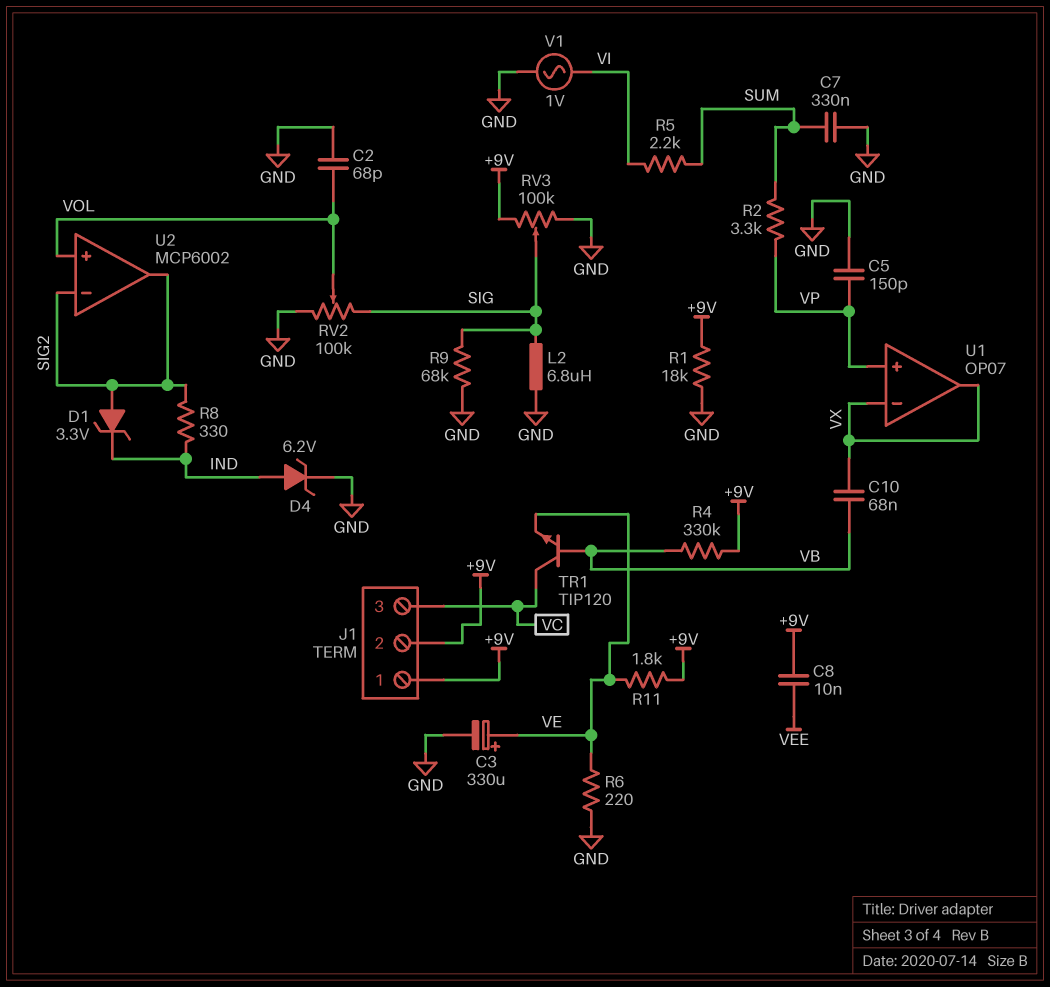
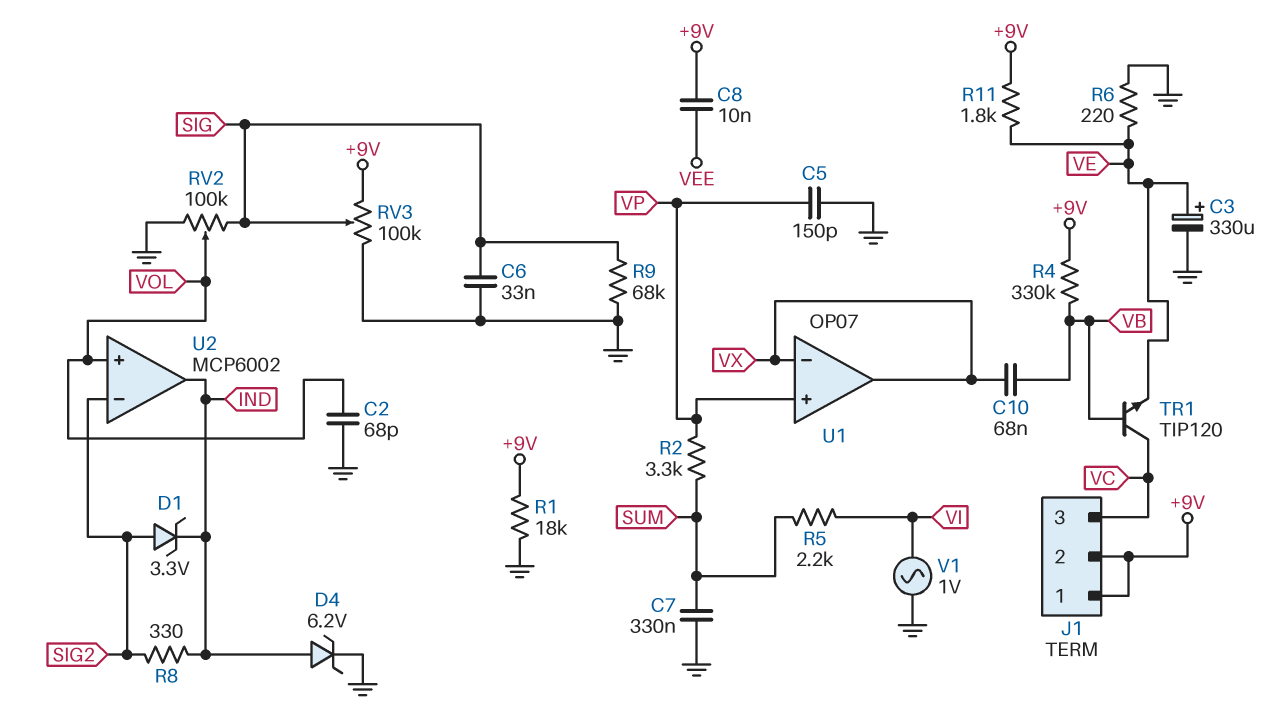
C6: none -> 33nF (GND, SIG)
L2: 6.8uH (GND, SIG) -> none
U2 pin out: SIG2 -> IND

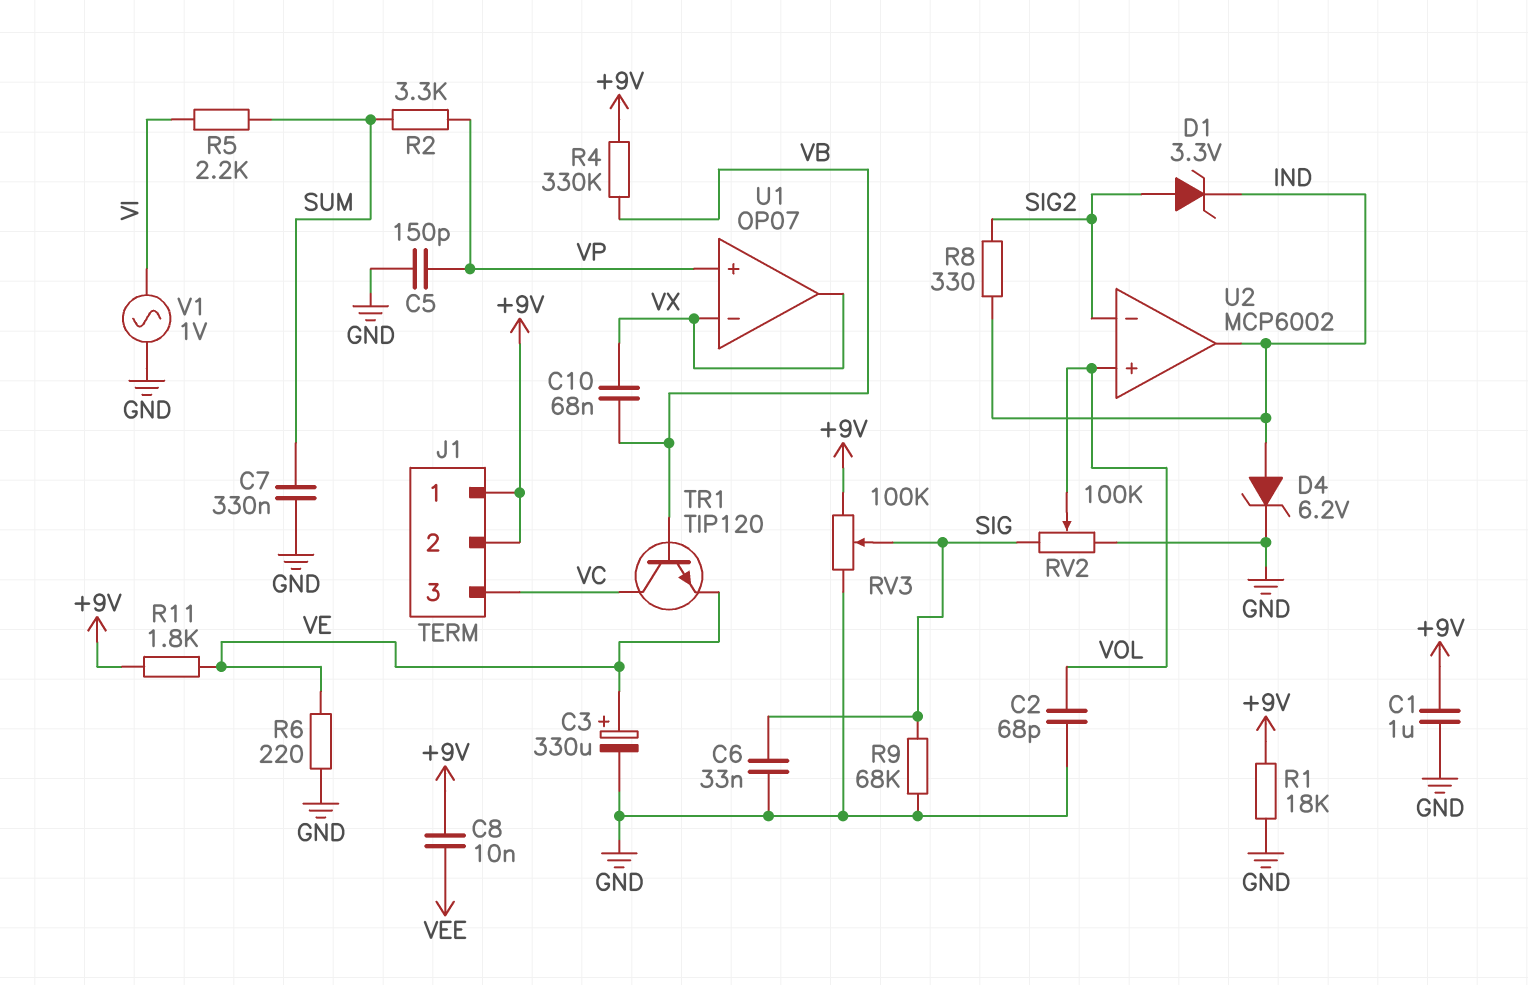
C1: none -> 1uF (+9V, GND)

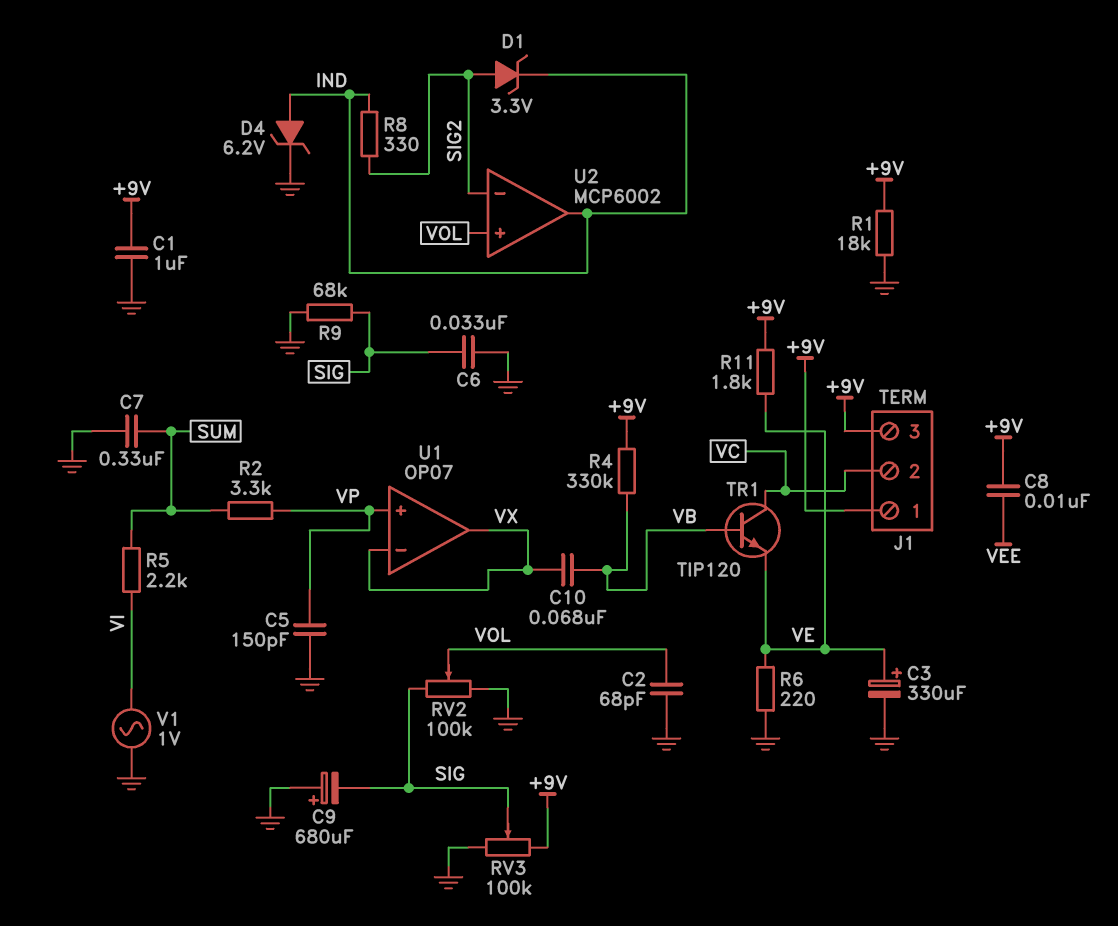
C9: none -> 680uF (plus GND, minus SIG)
J1 pin 2: +9V -> VC
J1 pin 3: VC -> +9V

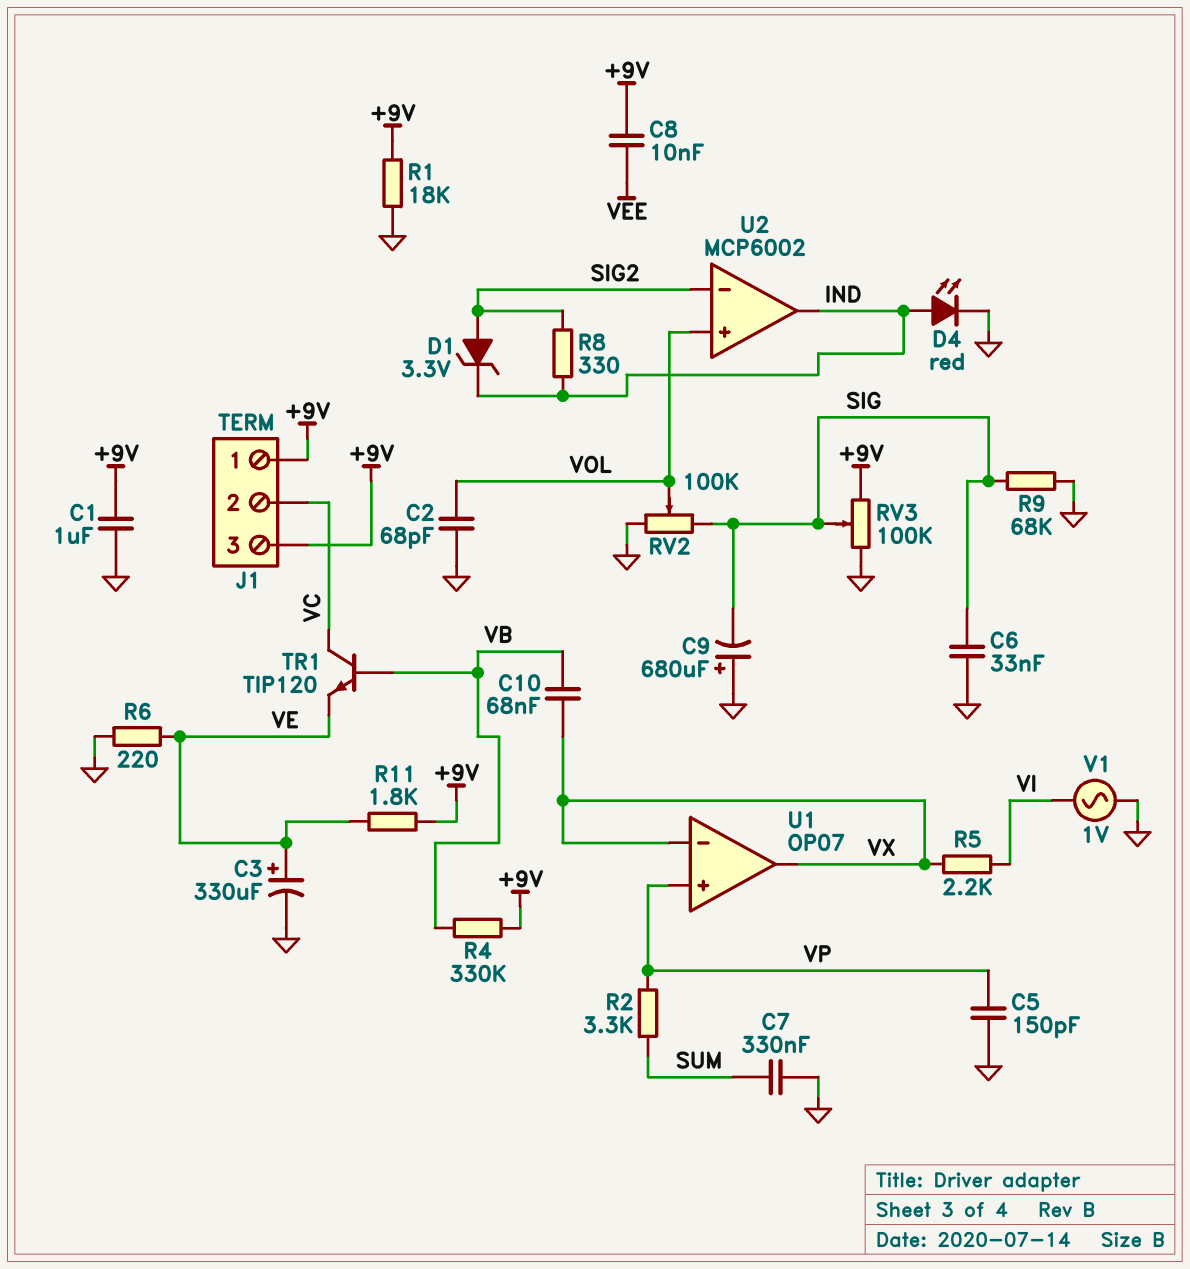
D4: zener 6.2V (A IND, K GND) -> LED red (A IND, K GND)
R5: 2.2k (SUM, VI) -> 2.2k (VI, VX)

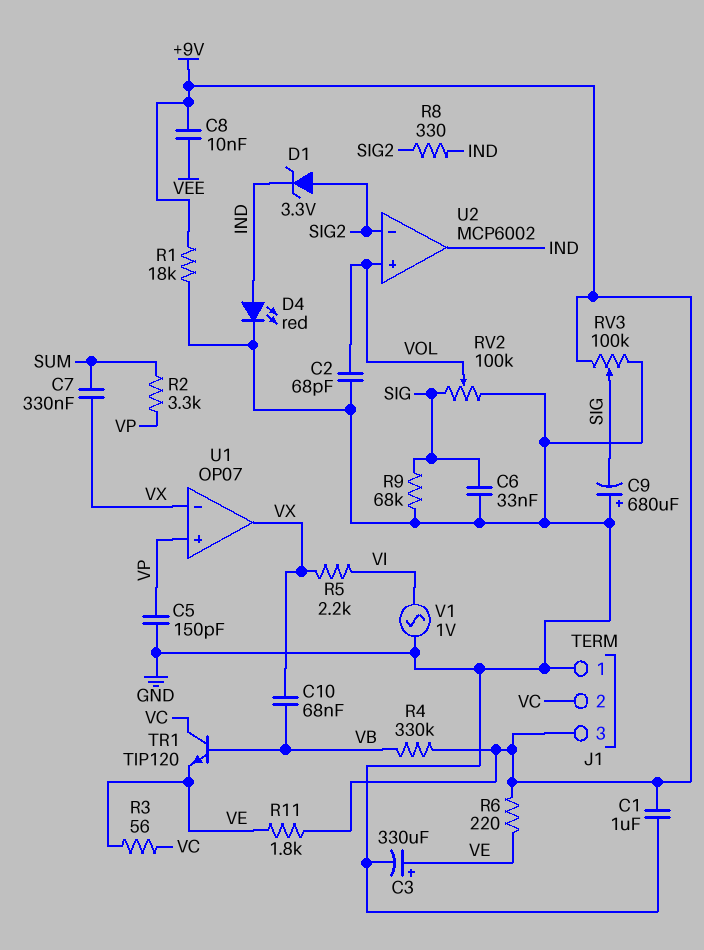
C7: 330nF (GND, SUM) -> 330nF (SUM, VX)
J1 pin 1: +9V -> GND
R3: none -> 56 (VC, VE)
R6: 220 (GND, VE) -> 220 (+9V, VE)

